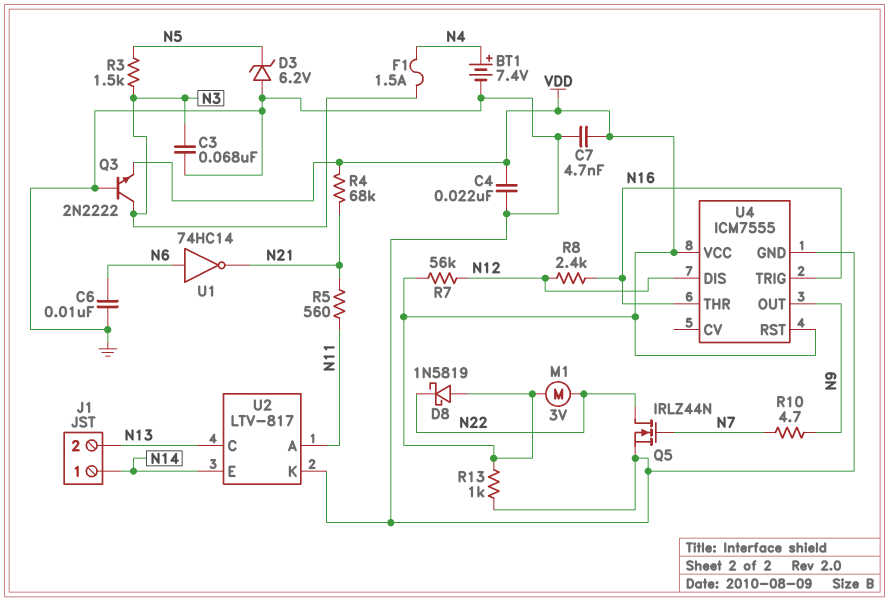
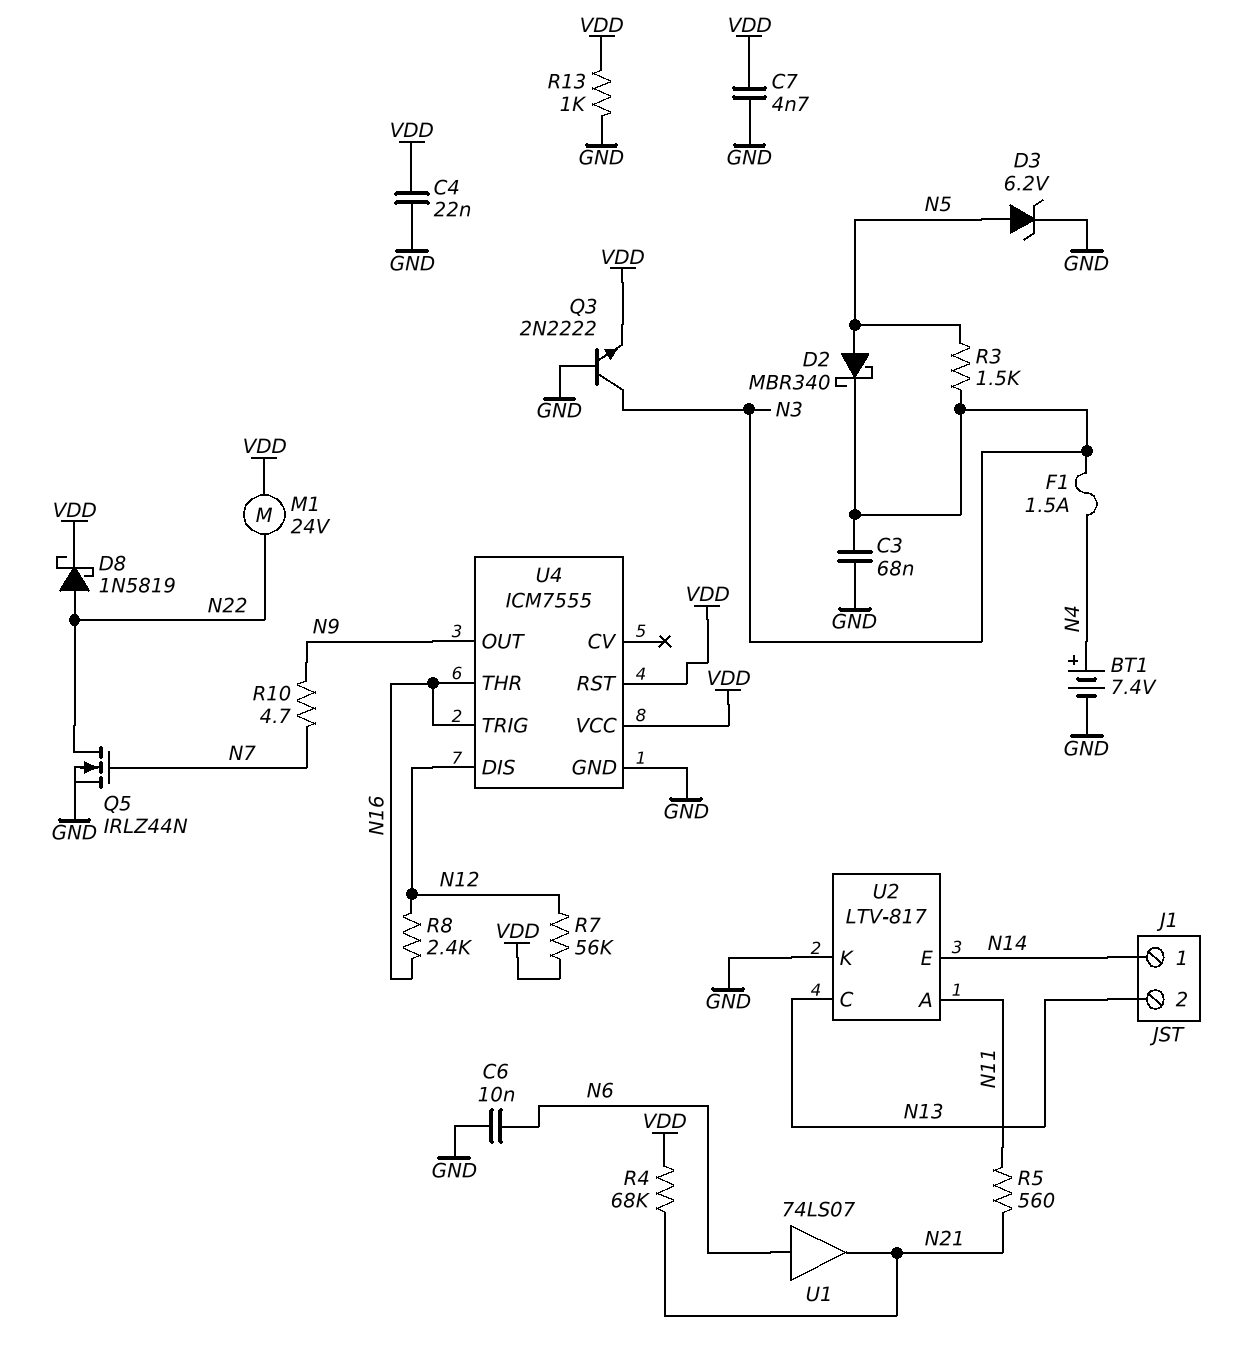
D2: none -> schottky MBR340 (A N5, K N3)
D3: zener 6.2V (A GND, K N5) -> zener 6.2V (A N5, K GND)
D8: schottky 1N5819 (A VDD, K N22) -> schottky 1N5819 (A N22, K VDD)
M1: motor 3V (N22, VDD) -> motor 24V (N22, VDD)
U1: NOT 74HC14 (in N6, out N21) -> buffer 74LS07 (in N6, out N21)

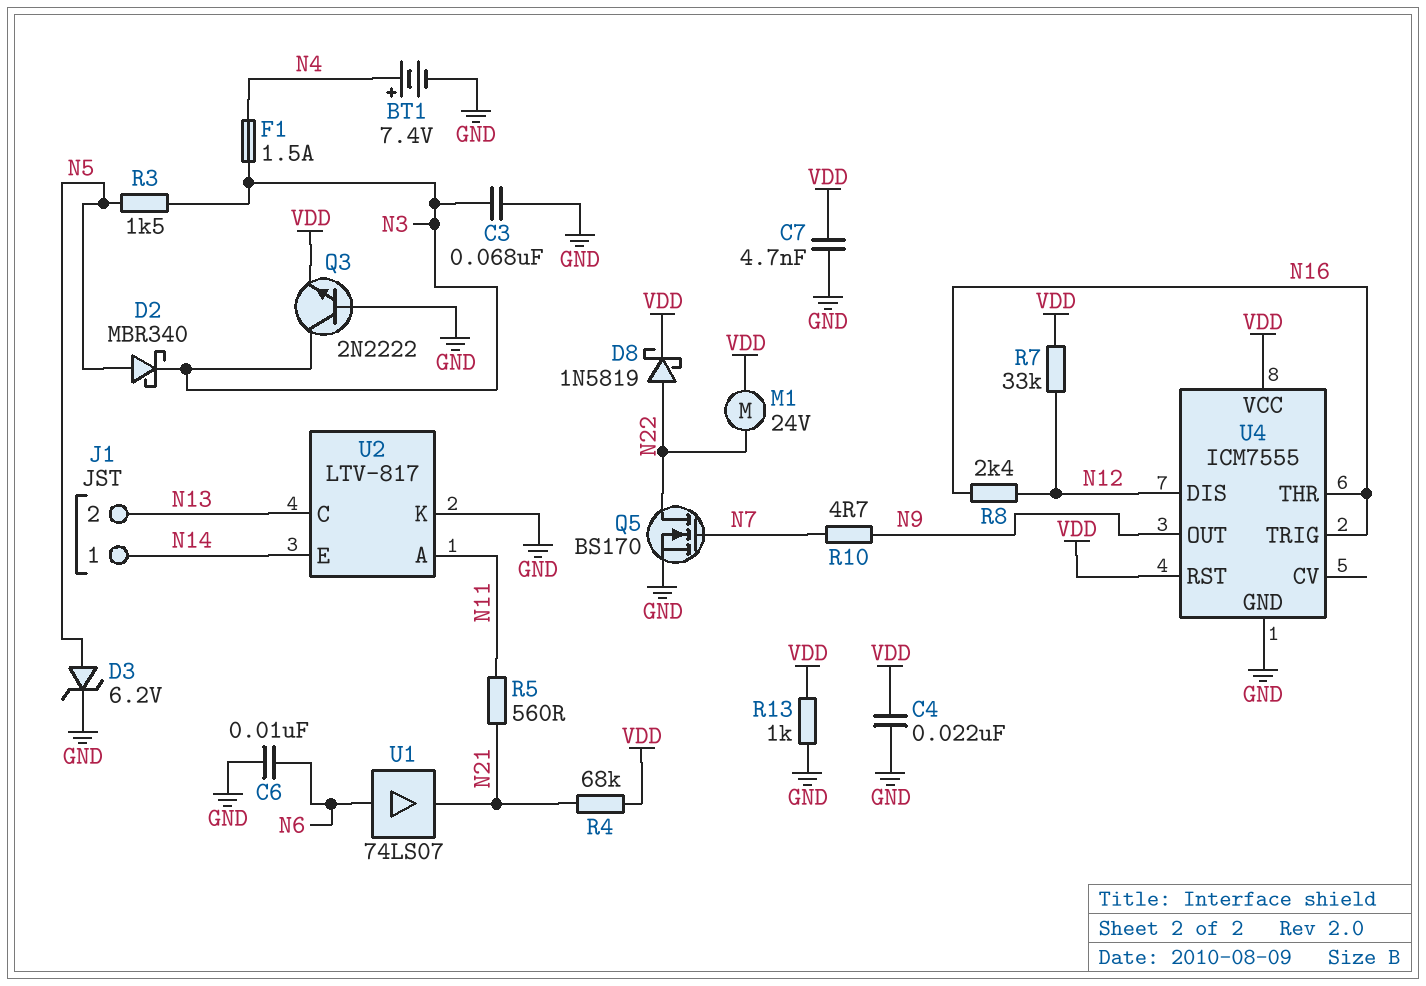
Q5: NMOS IRLZ44N (G N7, D N22, S GND) -> NMOS BS170 (G N7, D N22, S GND)
R7: 56k (N12, VDD) -> 33k (N12, VDD)

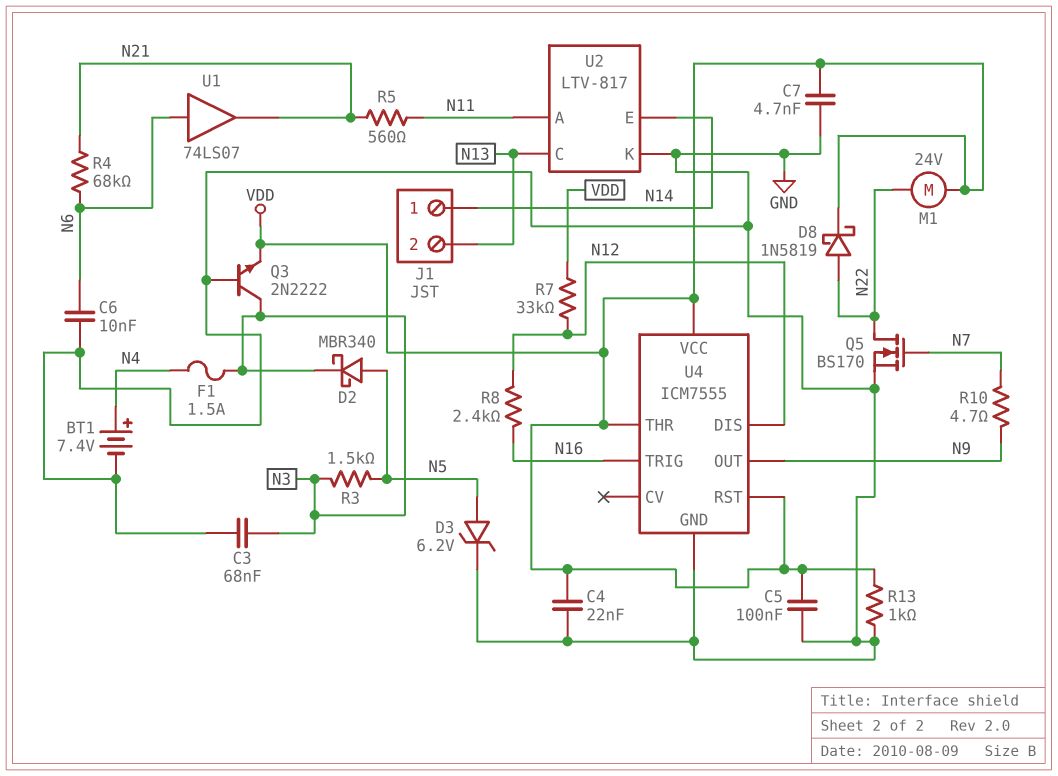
C5: none -> 100nF (GND, VDD)
R4: 68k (N21, VDD) -> 68k (N6, N21)
U4 pin THR: N16 -> VDD

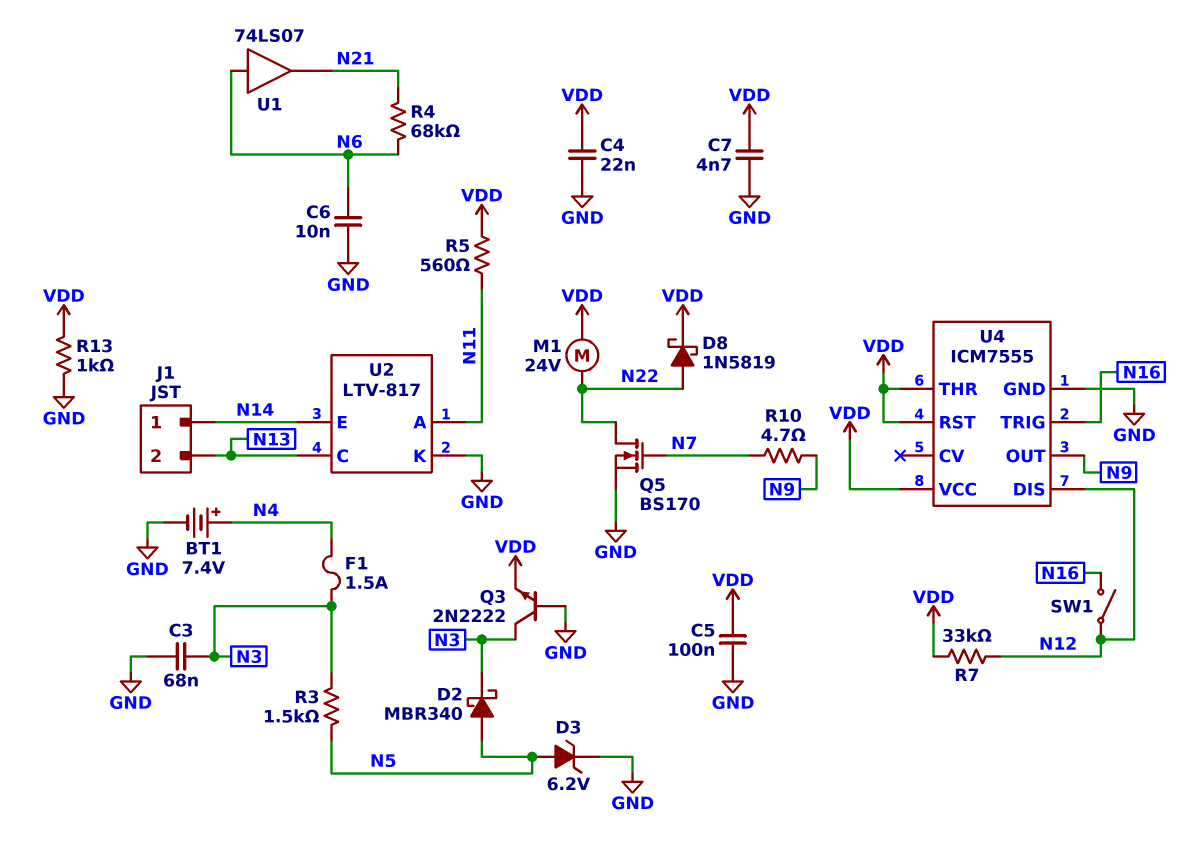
R5: 560 (N11, N21) -> 560 (N11, VDD)
R8: 2.4k (N12, N16) -> none
SW1: none -> switch (N12, N16)

